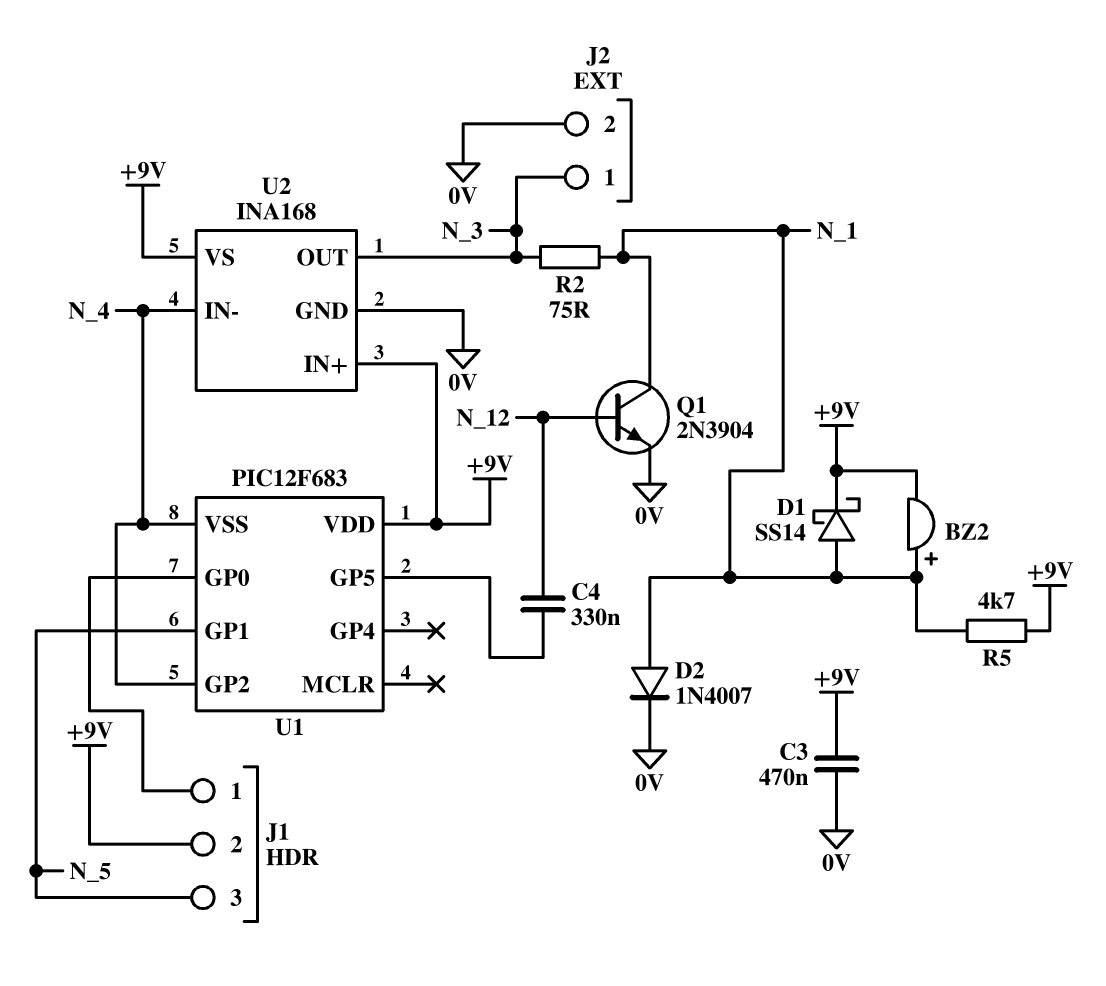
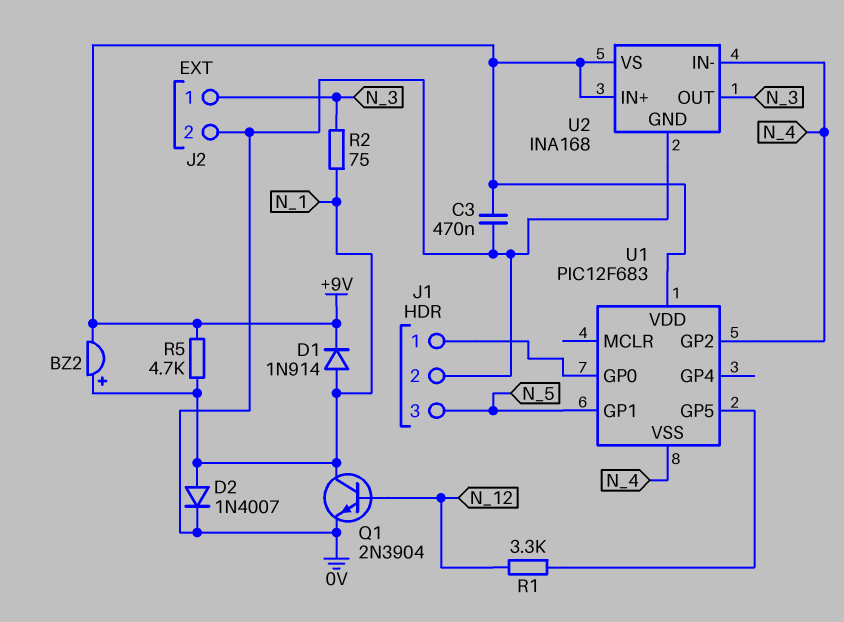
C4: 330nF (N_12, U1/GP5) -> none
D1: schottky SS14 (A N_1, K +9V) -> diode 1N914 (A N_1, K +9V)
J1 pin 2: +9V -> 0V
R1: none -> 3.3k (N_12, U1/GP5)

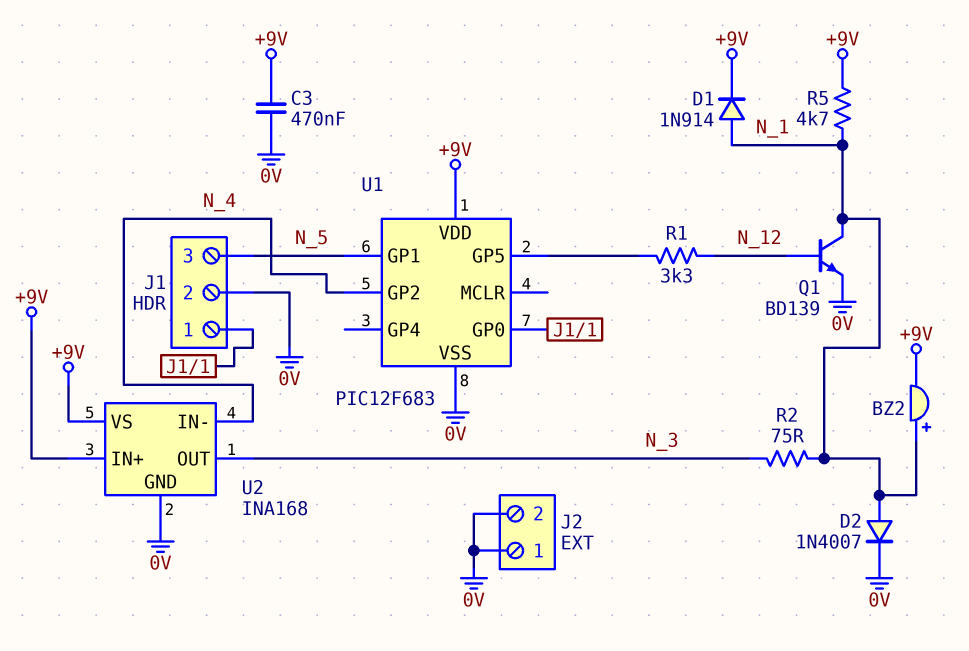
J2 pin 1: N_3 -> 0V
Q1: NPN 2N3904 (B N_12, C N_1, E 0V) -> NPN BD139 (B N_12, C N_1, E 0V)
U1 pin VSS: N_4 -> 0V

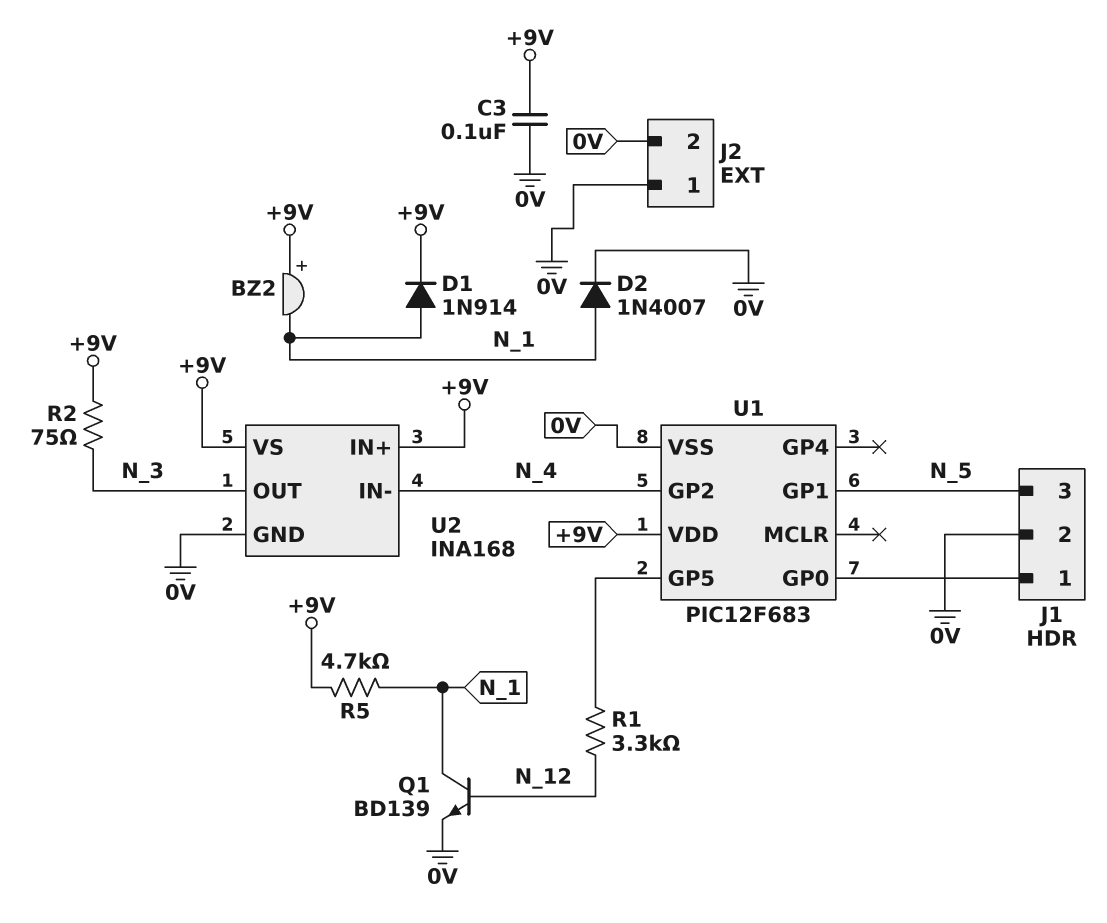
BZ2: buzzer (plus N_1, minus +9V) -> buzzer (plus +9V, minus N_1)
C3: 470nF (+9V, 0V) -> 100nF (+9V, 0V)
R2: 75 (N_1, N_3) -> 75 (+9V, N_3)

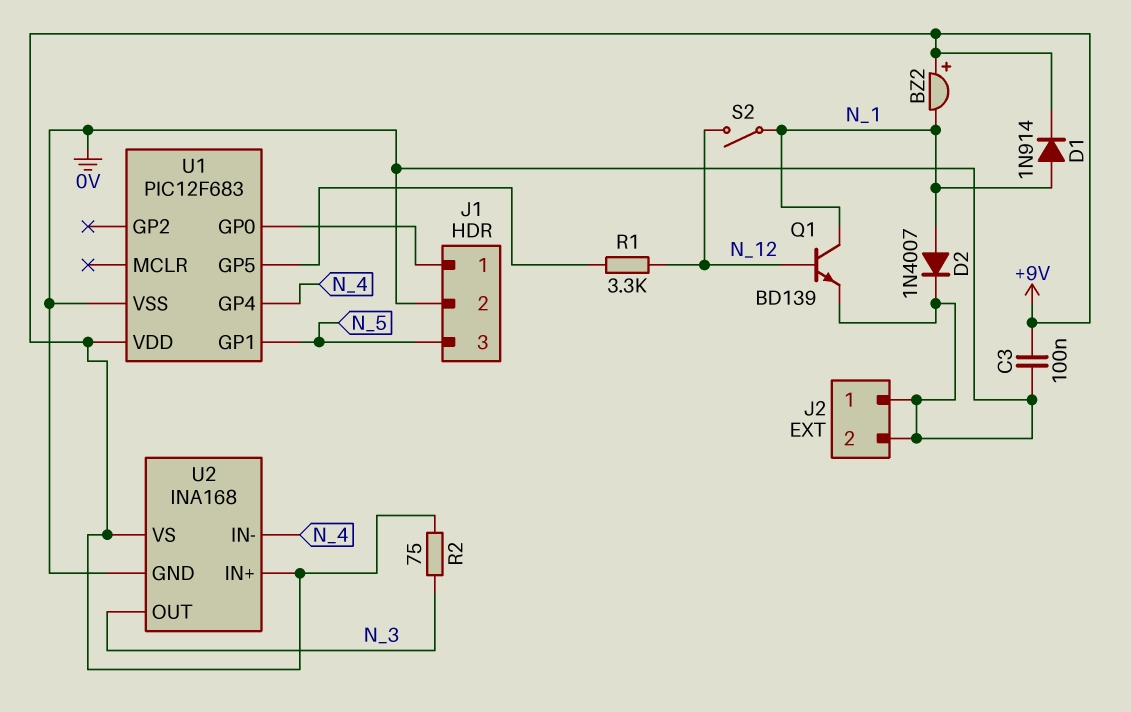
R5: 4.7k (+9V, N_1) -> none
S2: none -> switch (N_1, N_12)
U1 pin GP2: N_4 -> none
U1 pin GP4: none -> N_4

